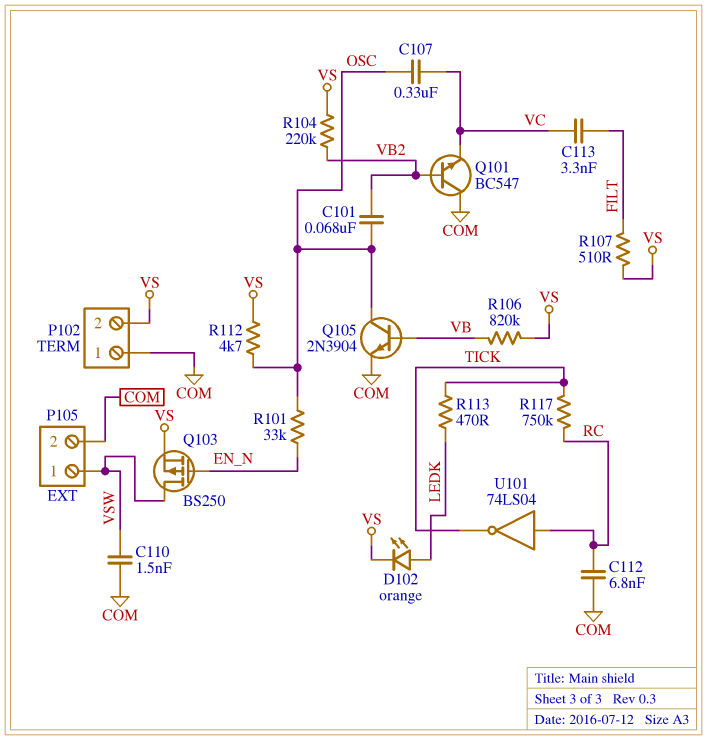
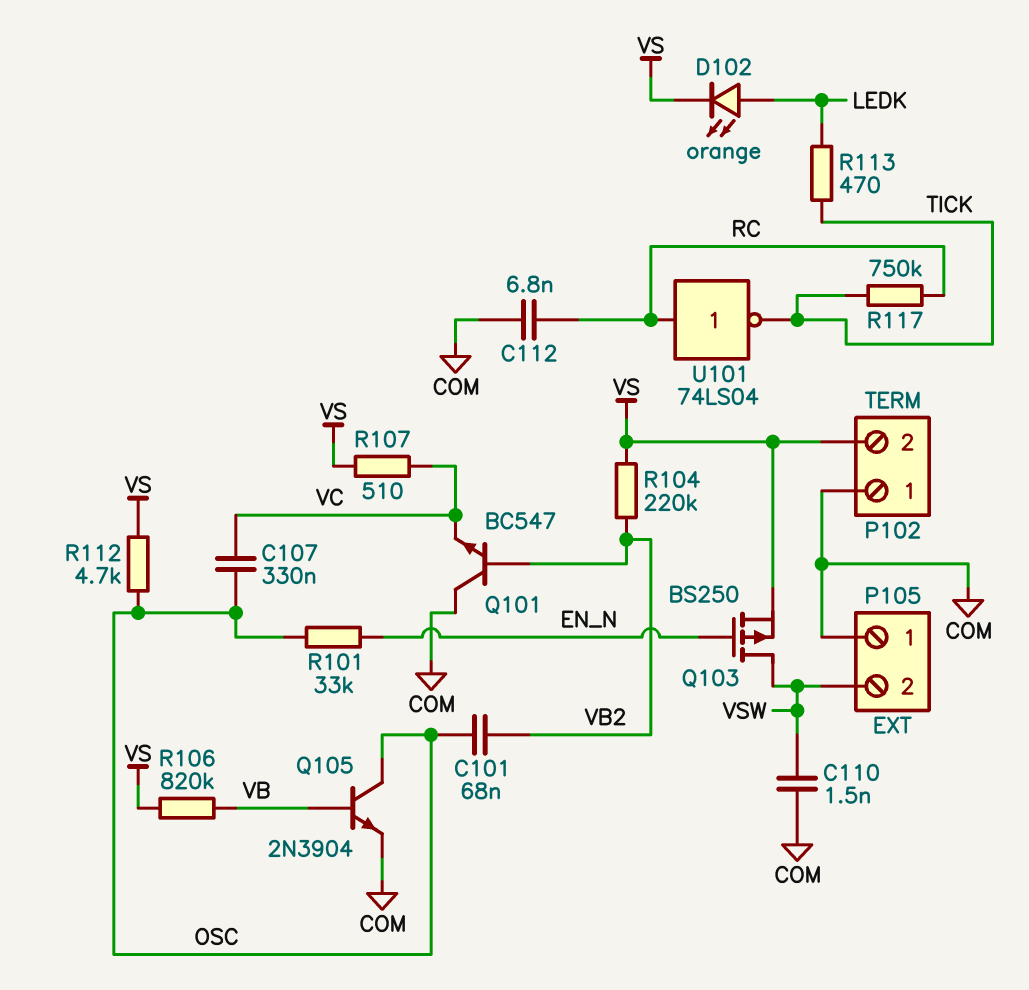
C113: 3.3nF (FILT, VC) -> none
P105 pin 1: VSW -> COM
P105 pin 2: COM -> VSW
R107: 510 (FILT, VS) -> 510 (VC, VS)

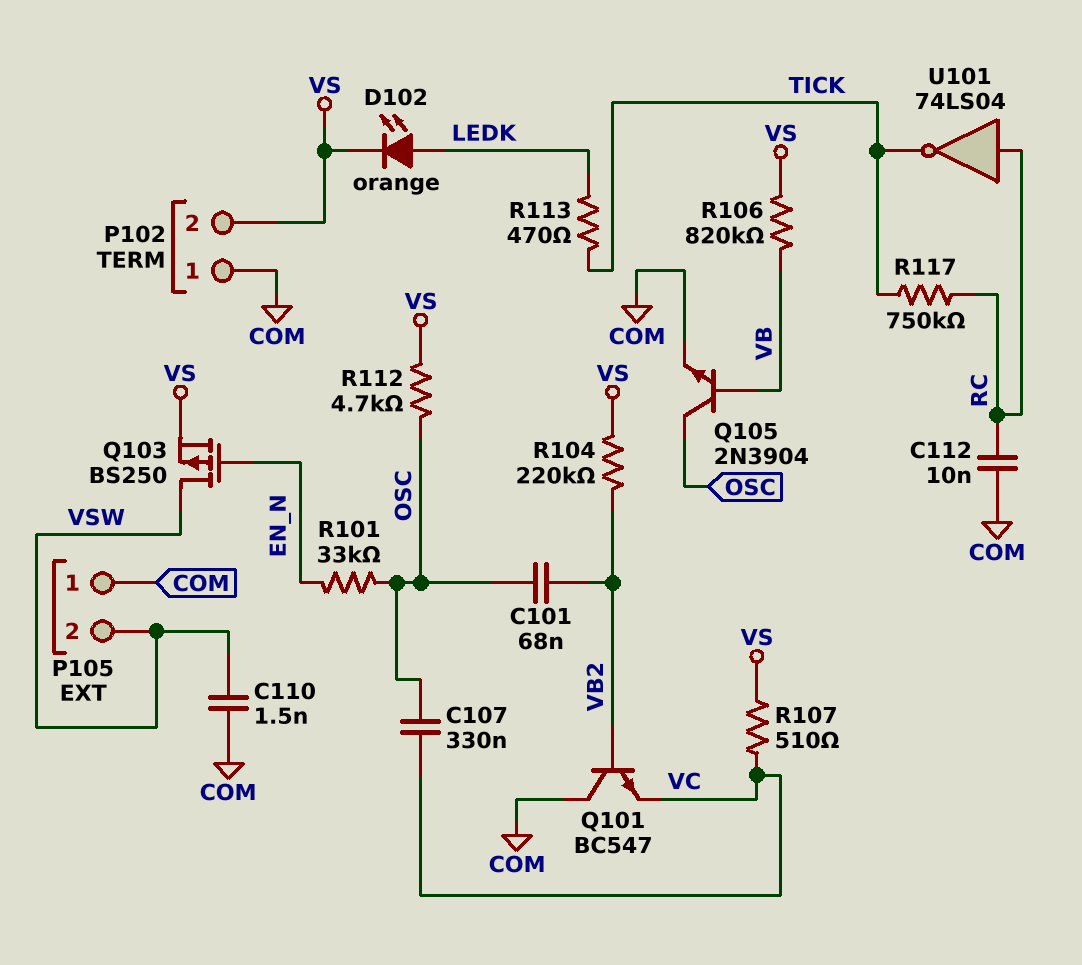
C112: 6.8nF (COM, RC) -> 10nF (COM, RC)

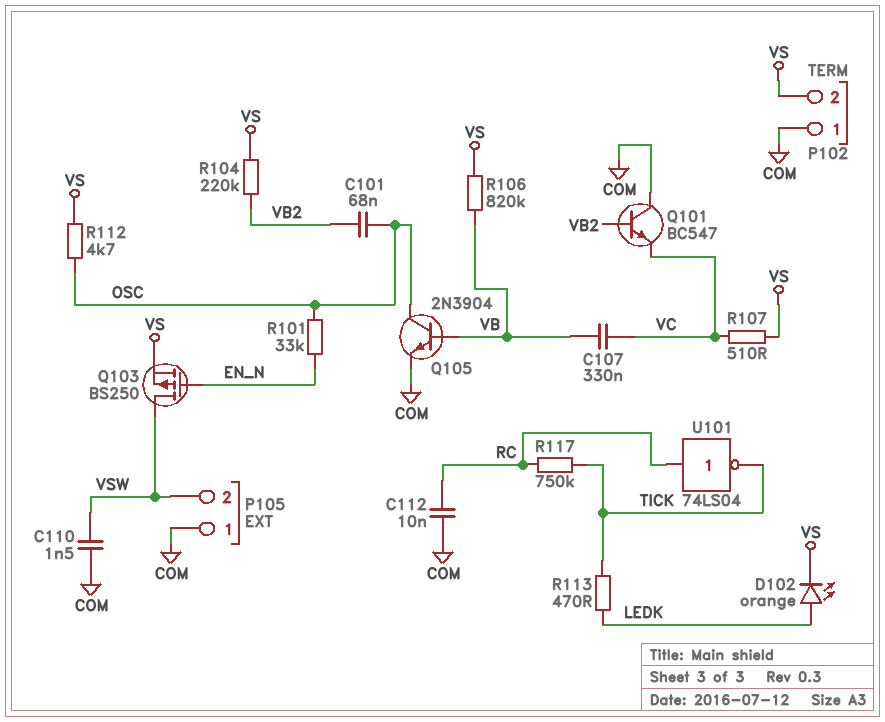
C107: 330nF (OSC, VC) -> 330nF (VB, VC)

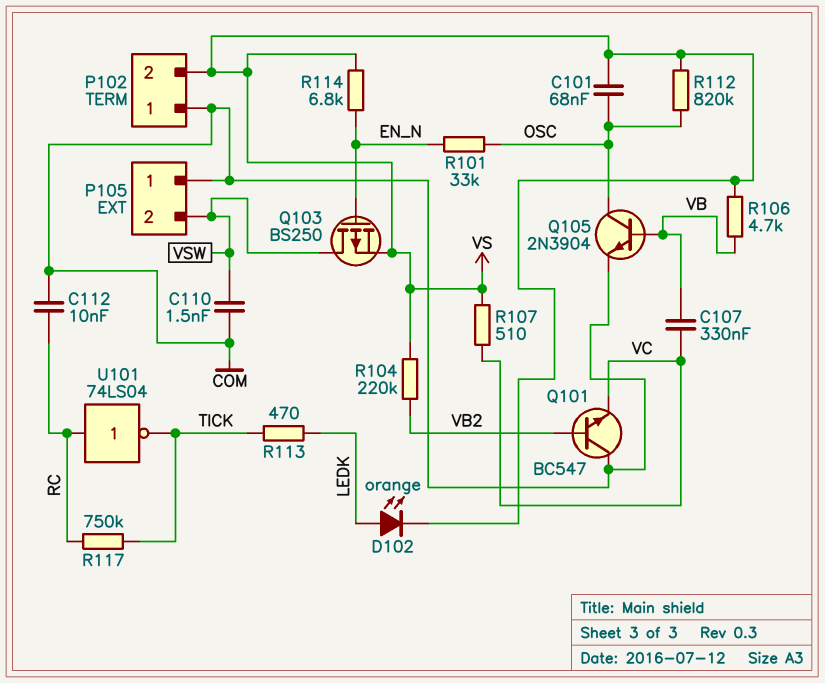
C101: 68nF (OSC, VB2) -> 68nF (OSC, VS)
R106: 820k (VB, VS) -> 4.7k (VB, VS)
R112: 4.7k (OSC, VS) -> 820k (OSC, VS)
R114: none -> 6.8k (EN_N, VS)

